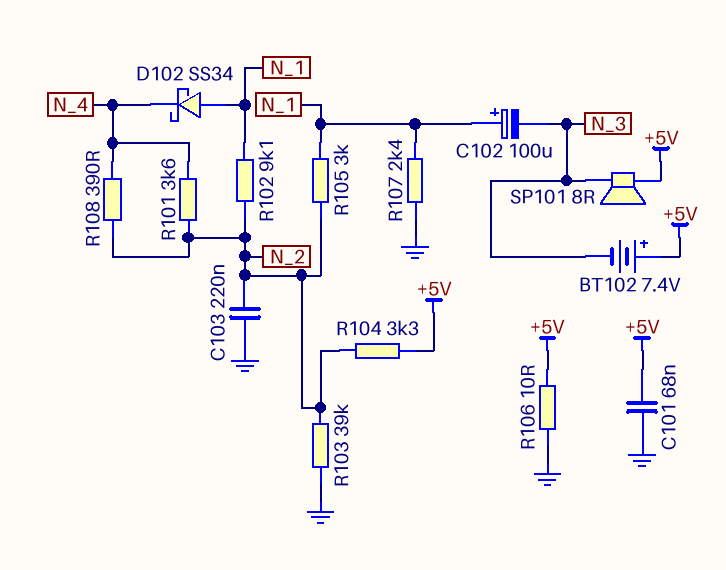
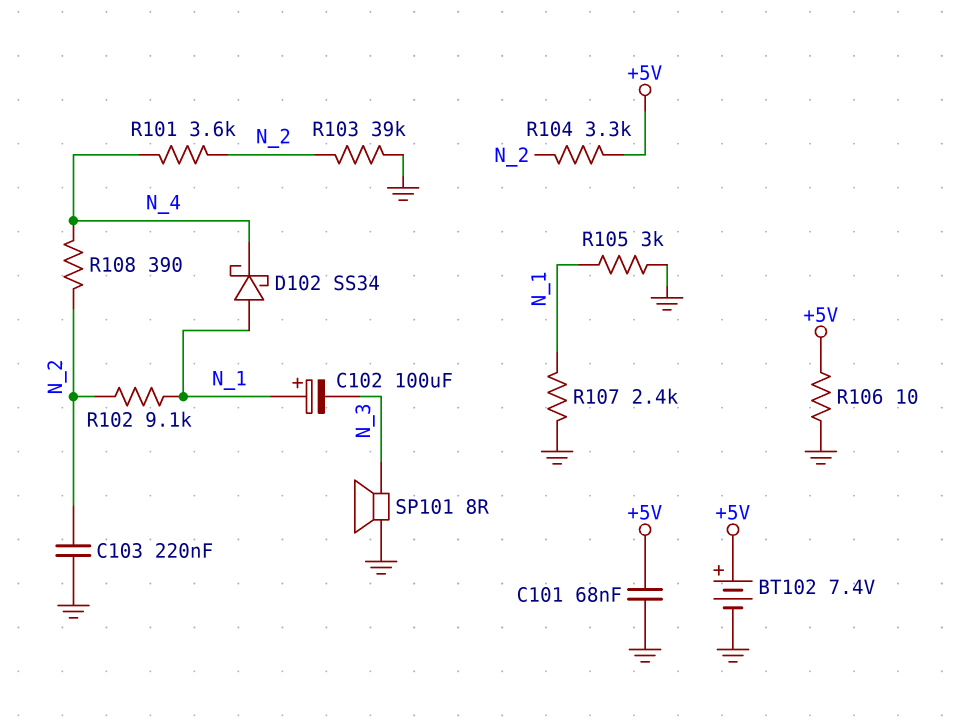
BT102: 7.4V (plus +5V, minus N_3) -> 7.4V (plus +5V, minus GND)
R105: 3k (N_1, N_2) -> 3k (GND, N_1)
SP101: speaker 8R (+5V, N_3) -> speaker 8R (GND, N_3)

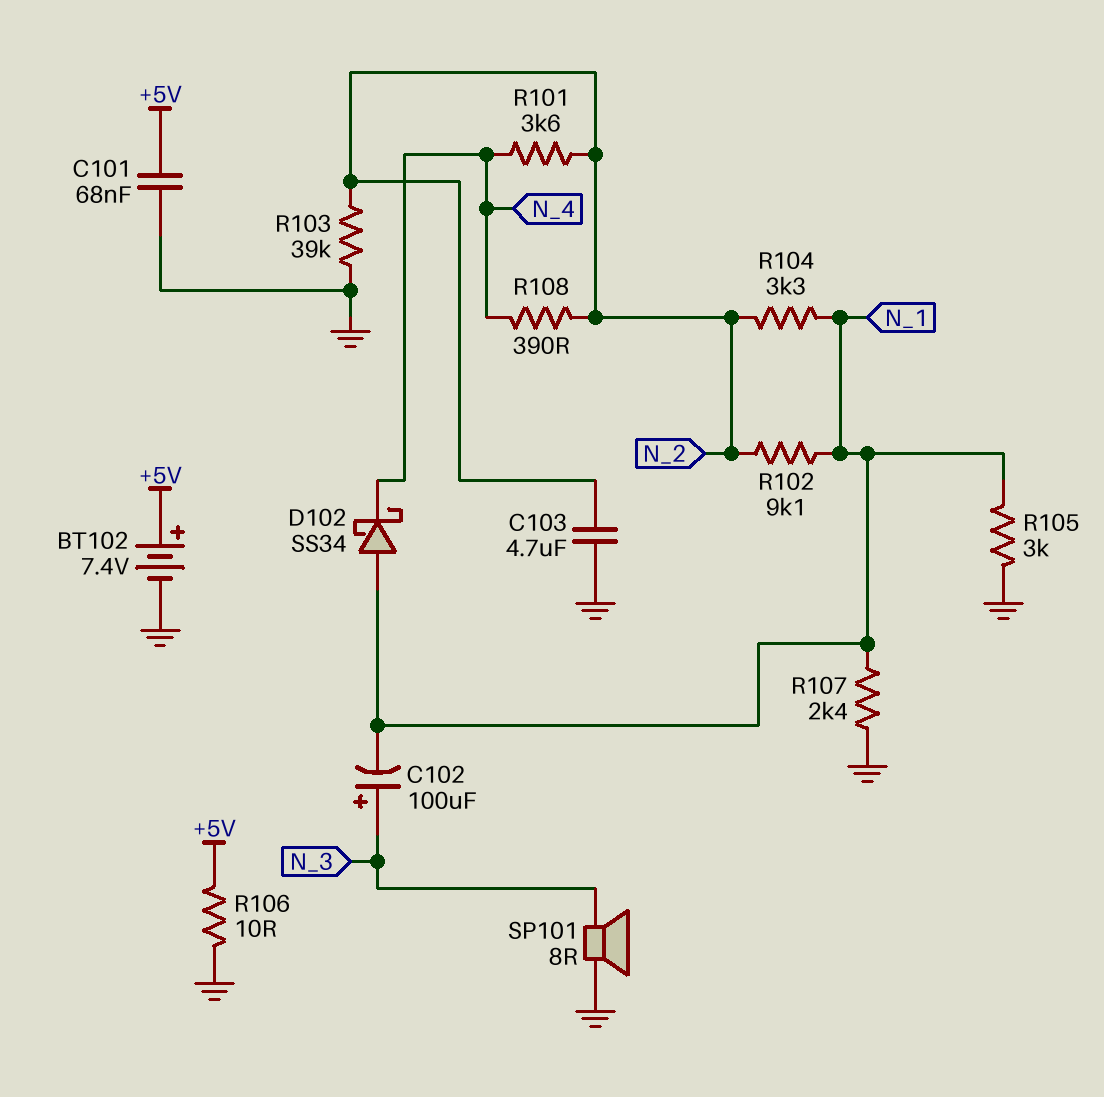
C102: 100uF (plus N_1, minus N_3) -> 100uF (plus N_3, minus N_1)
C103: 220nF (GND, N_2) -> 4.7uF (GND, N_2)
R104: 3.3k (+5V, N_2) -> 3.3k (N_1, N_2)

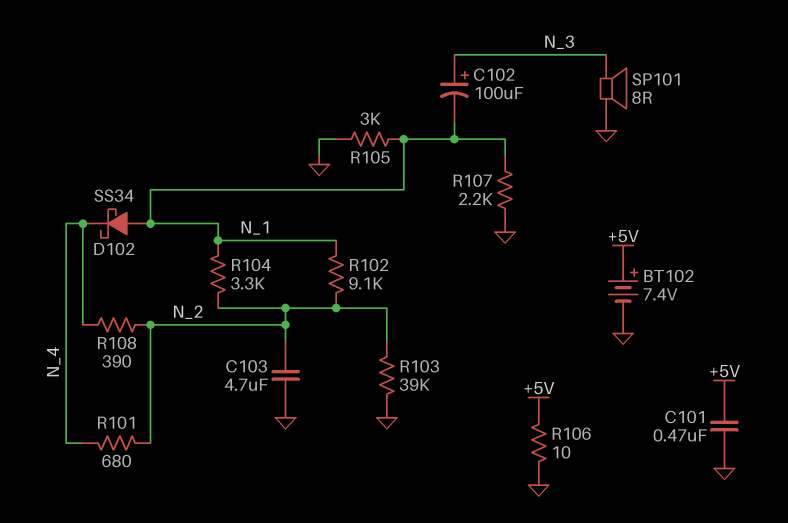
C101: 68nF (+5V, GND) -> 470nF (+5V, GND)
R101: 3.6k (N_2, N_4) -> 680 (N_2, N_4)
R107: 2.4k (GND, N_1) -> 2.2k (GND, N_1)

